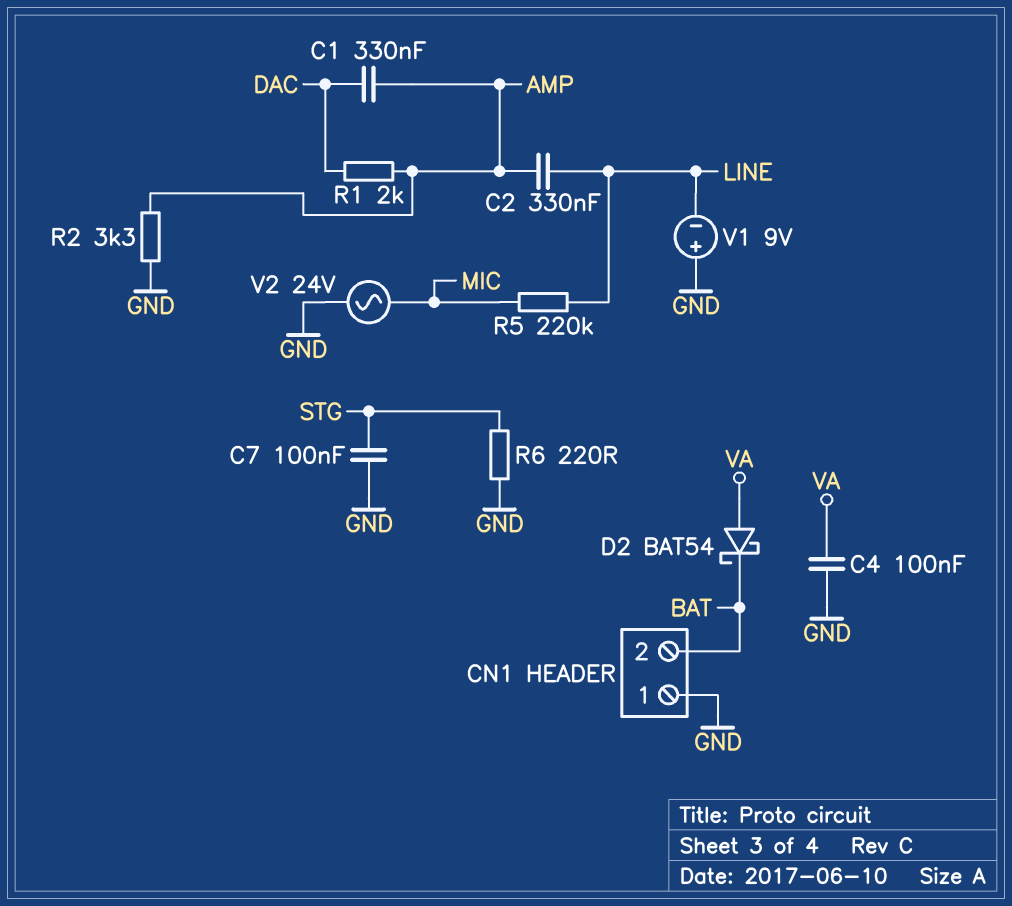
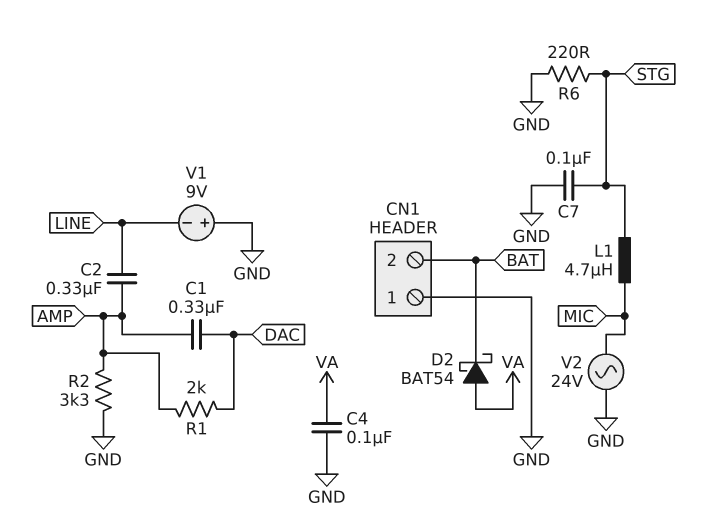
L1: none -> 4.7uH (MIC, STG)
R5: 220k (LINE, MIC) -> none

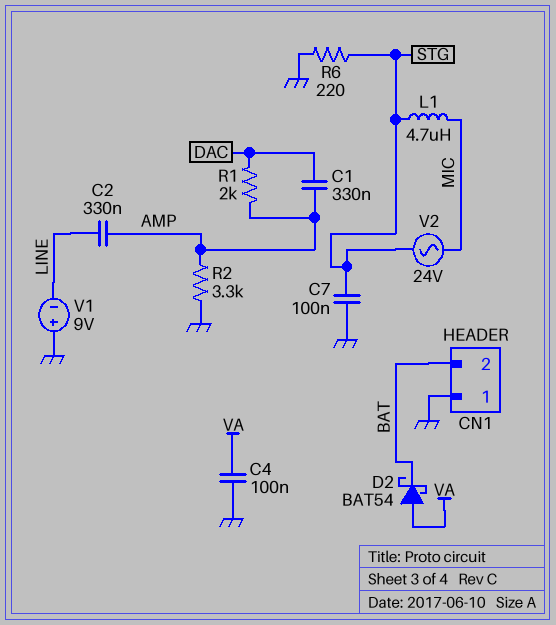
V2: AC 24V (GND, MIC) -> AC 24V (MIC, STG)

